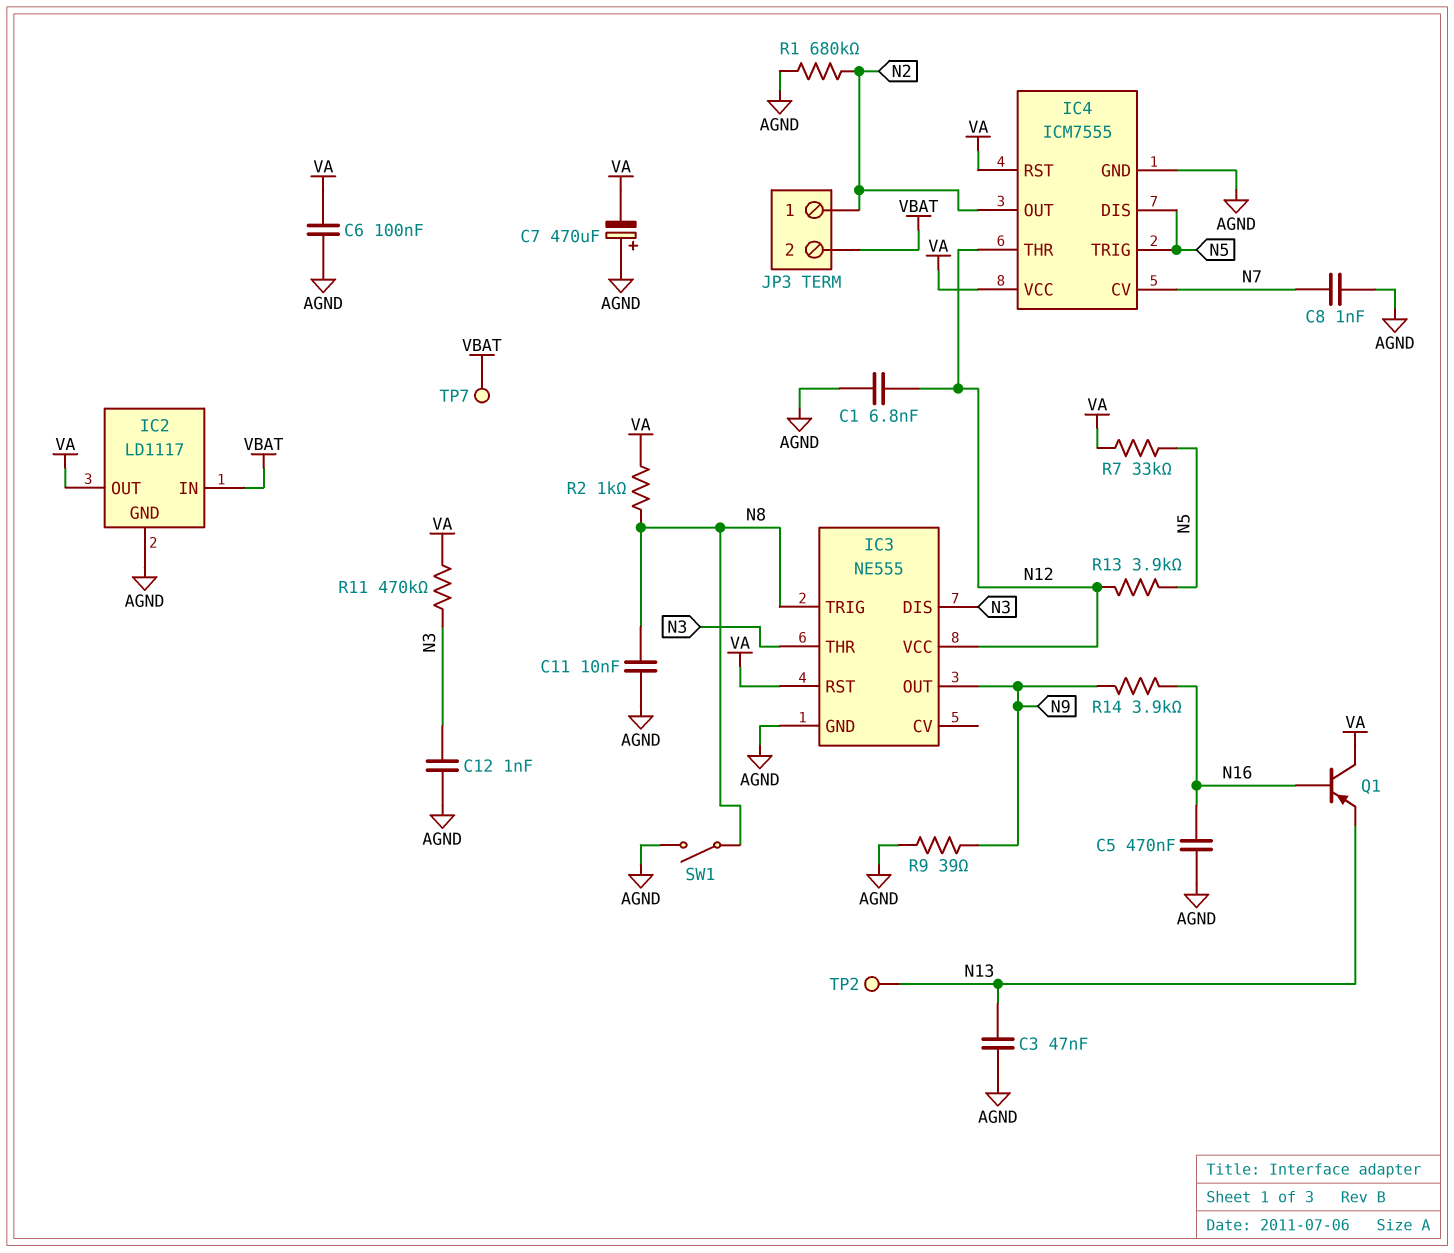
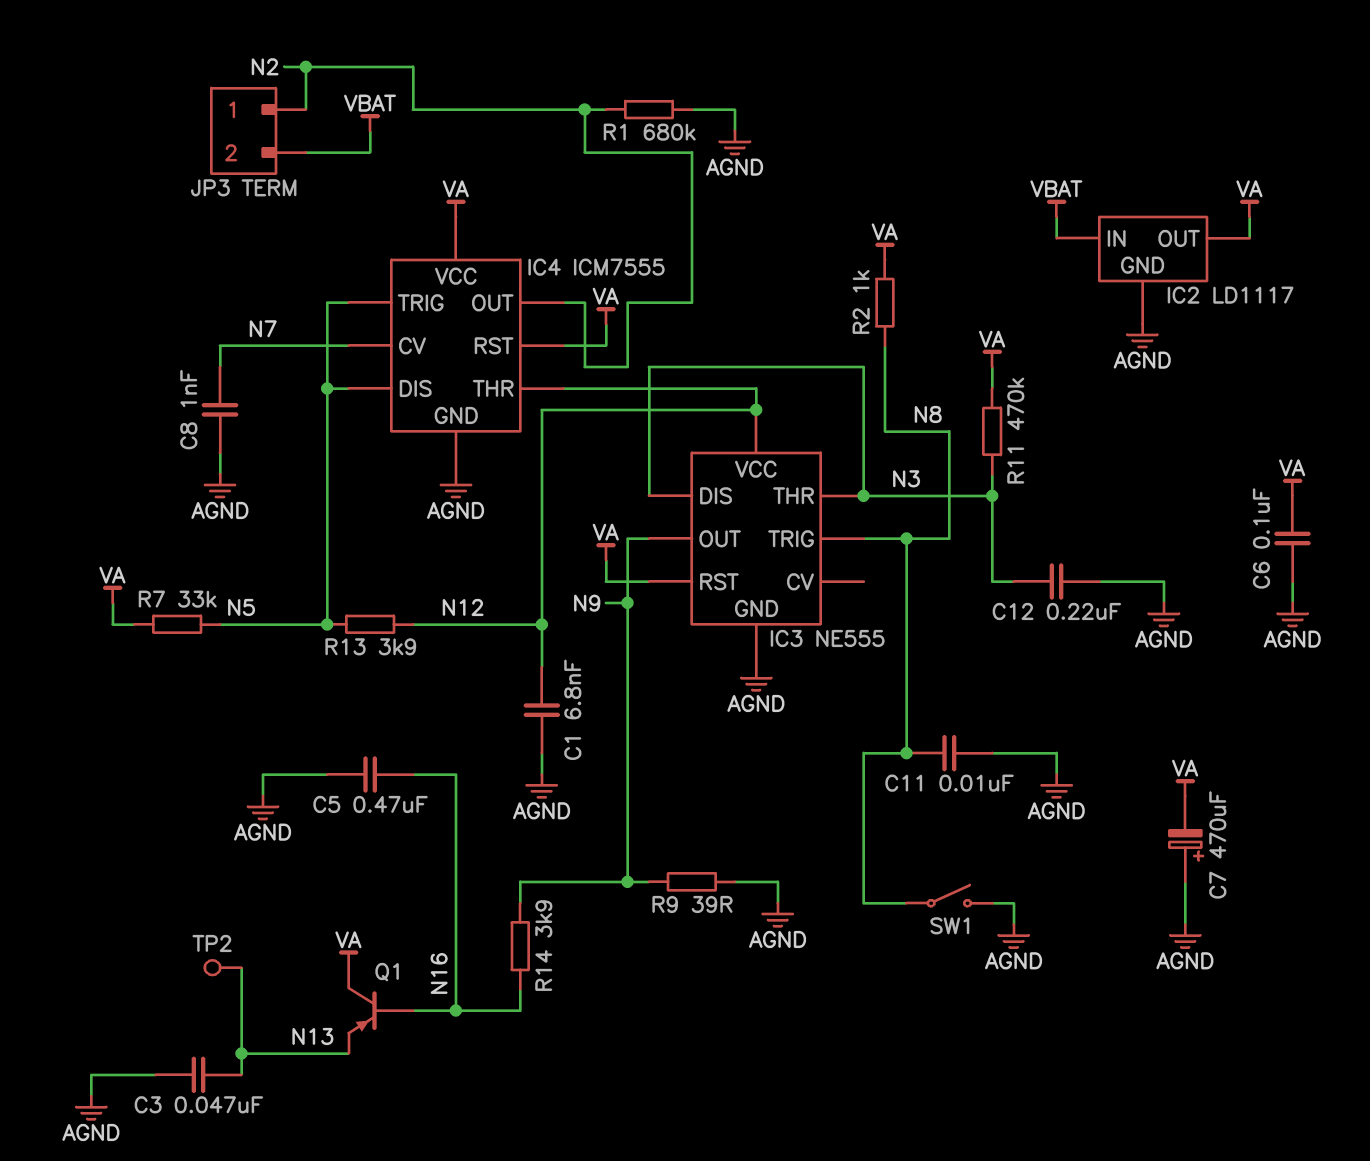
C12: 1nF (AGND, N3) -> 220nF (AGND, N3)
TP7: test point (VBAT) -> none

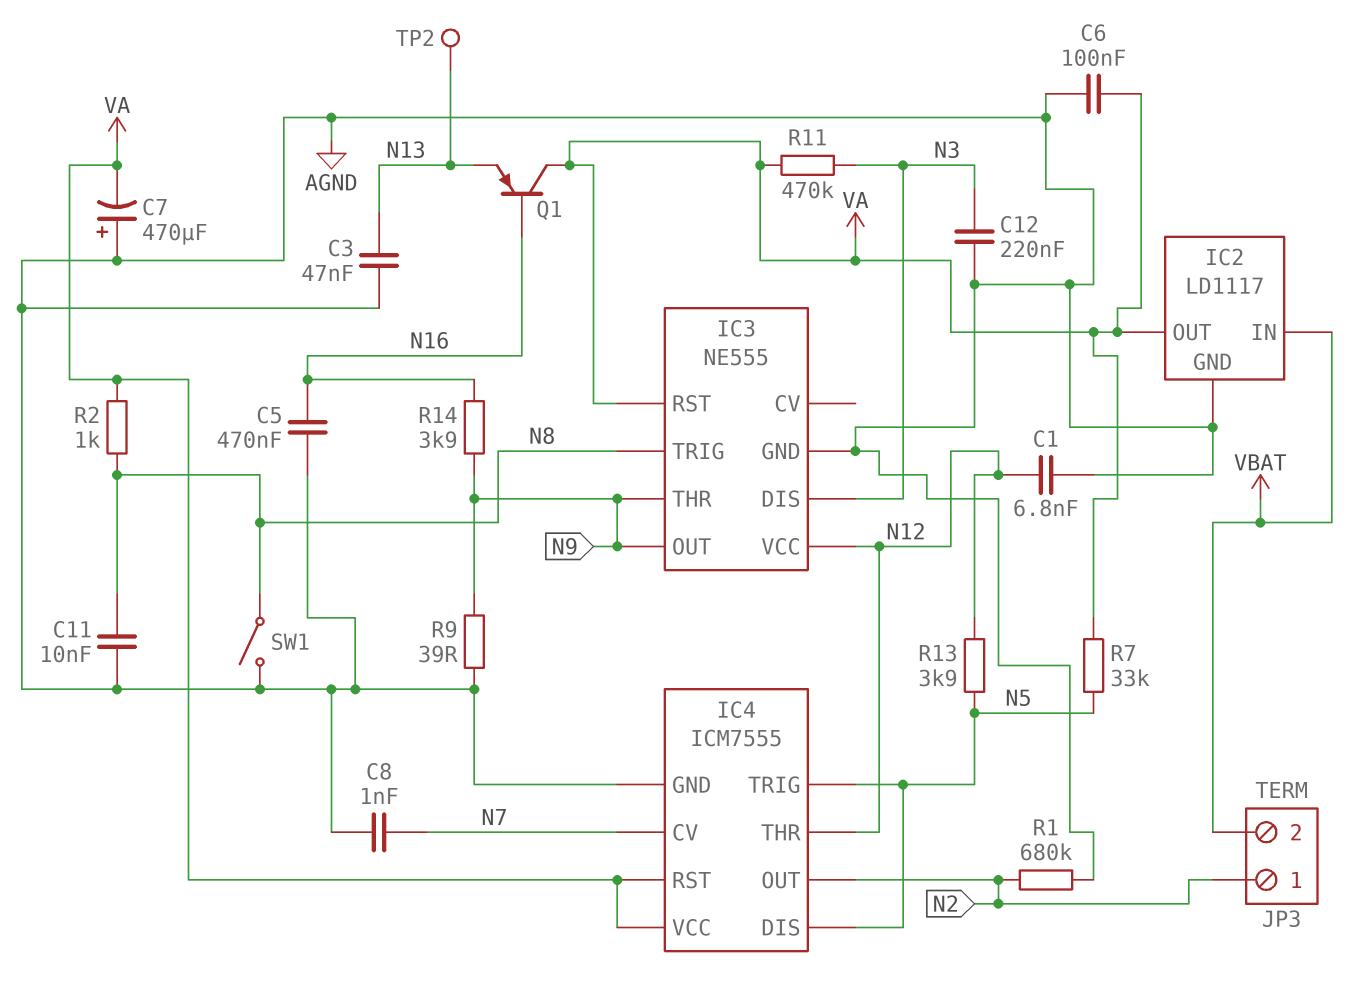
IC3 pin THR: N3 -> N9

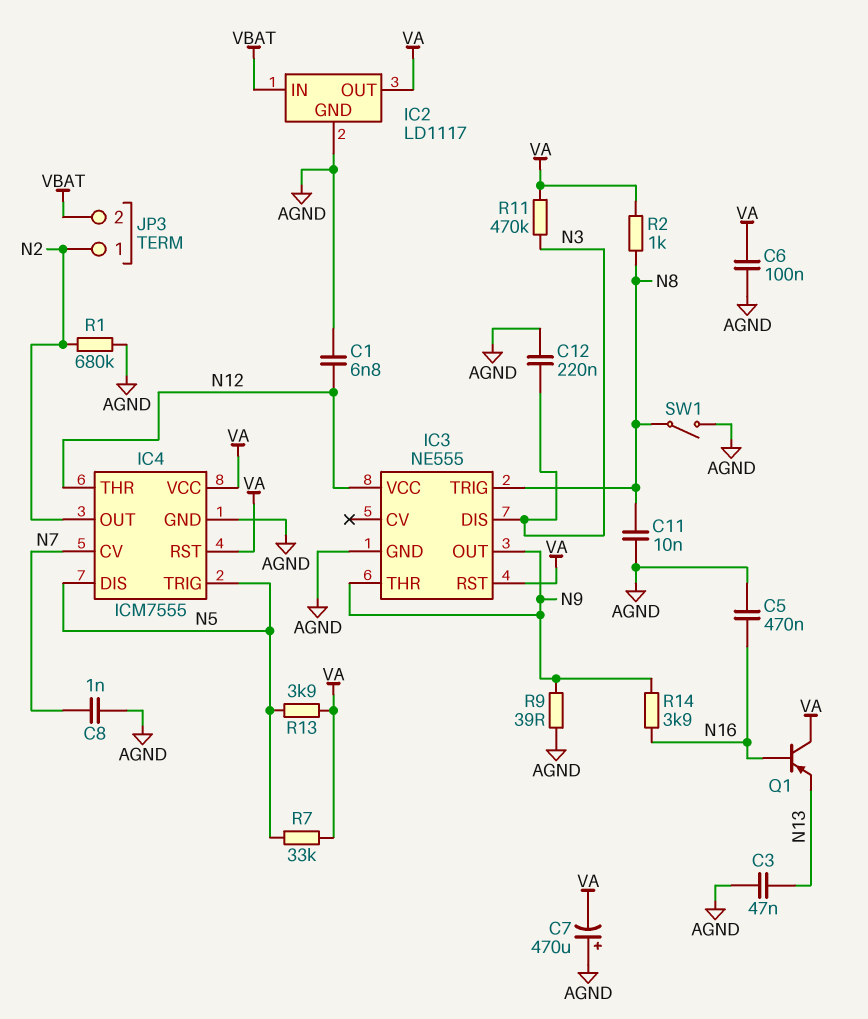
R13: 3.9k (N5, N12) -> 3.9k (N5, VA)
TP2: test point (N13) -> none

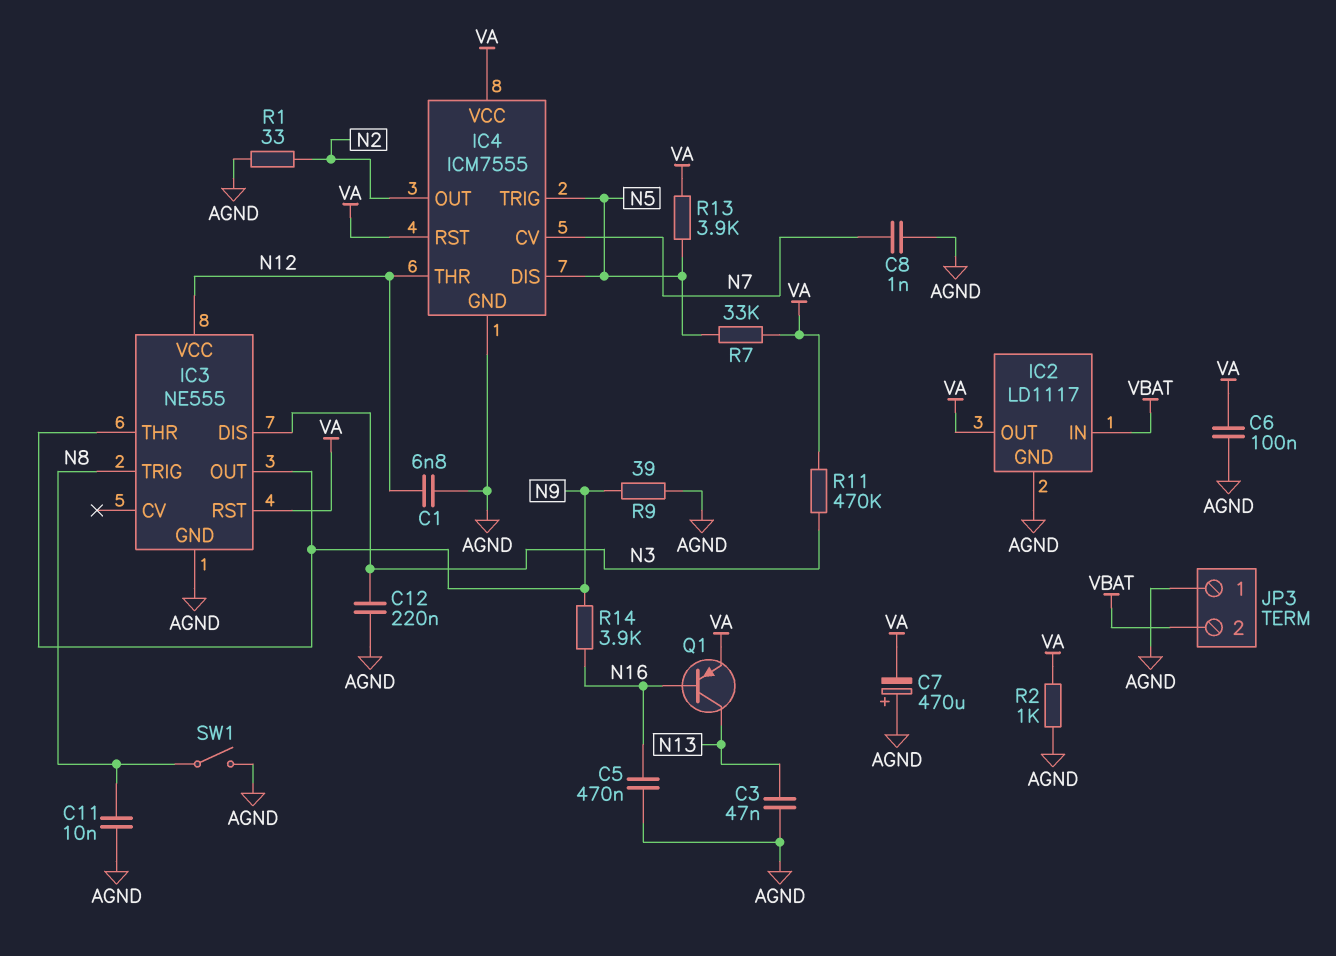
JP3 pin 1: N2 -> AGND
Q1: PNP (B N16, C VA, E N13) -> PNP (B N16, C N13, E VA)
R1: 680k (AGND, N2) -> 33 (AGND, N2)
R2: 1k (N8, VA) -> 1k (AGND, VA)

